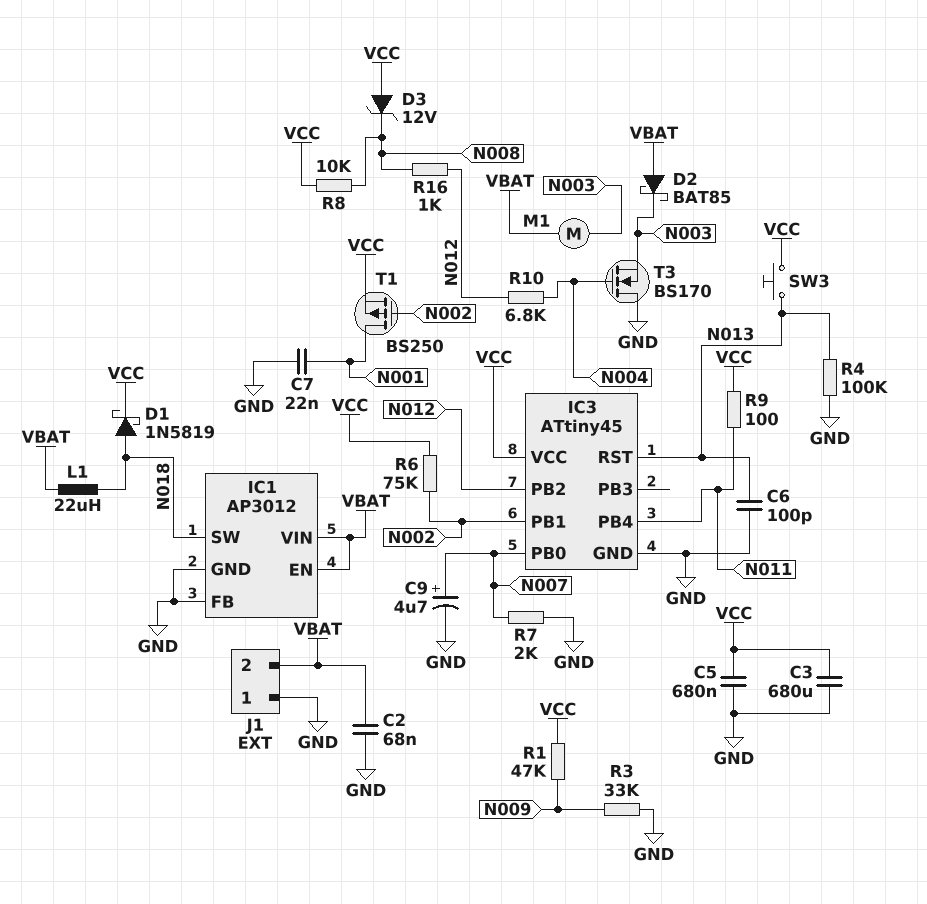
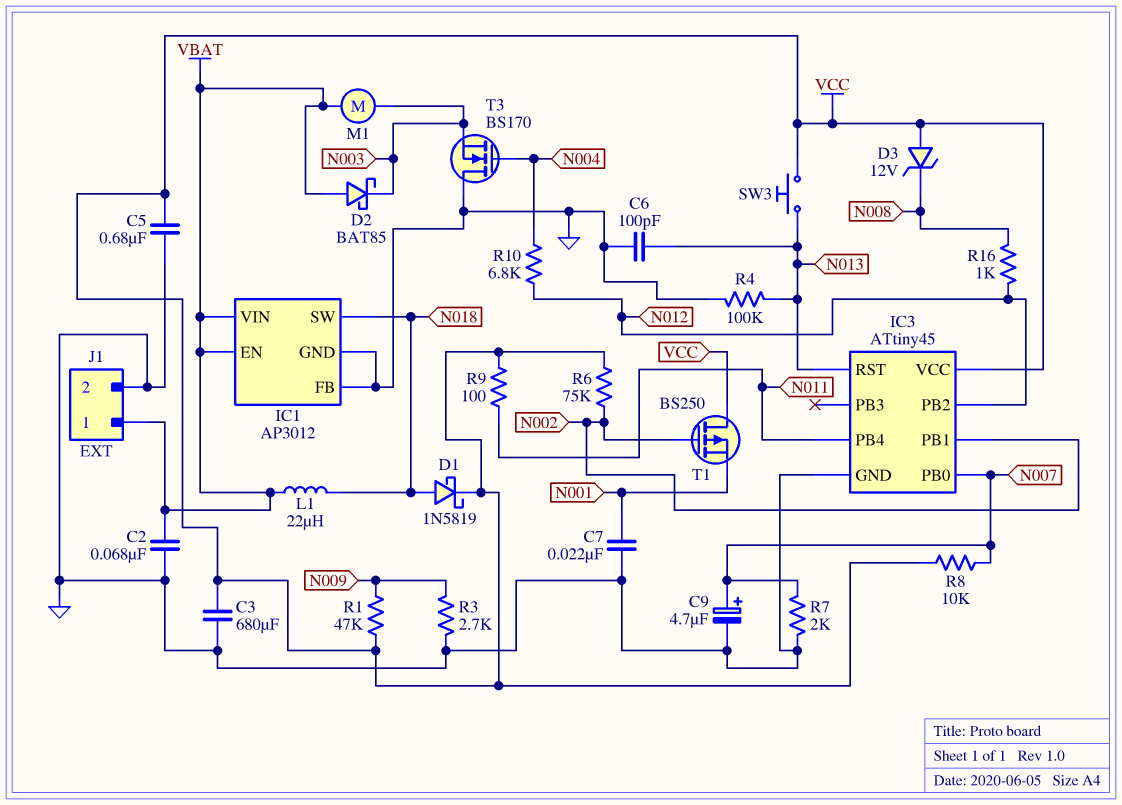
J1 pin 1: GND -> VBAT
J1 pin 2: VBAT -> GND
R3: 33k (GND, N009) -> 2.7k (GND, N009)
R8: 10k (N008, VCC) -> 10k (N007, VCC)
T1: PMOS BS250 (G N002, D N001, S VCC) -> PMOS BS250 (G N002, D VCC, S N001)

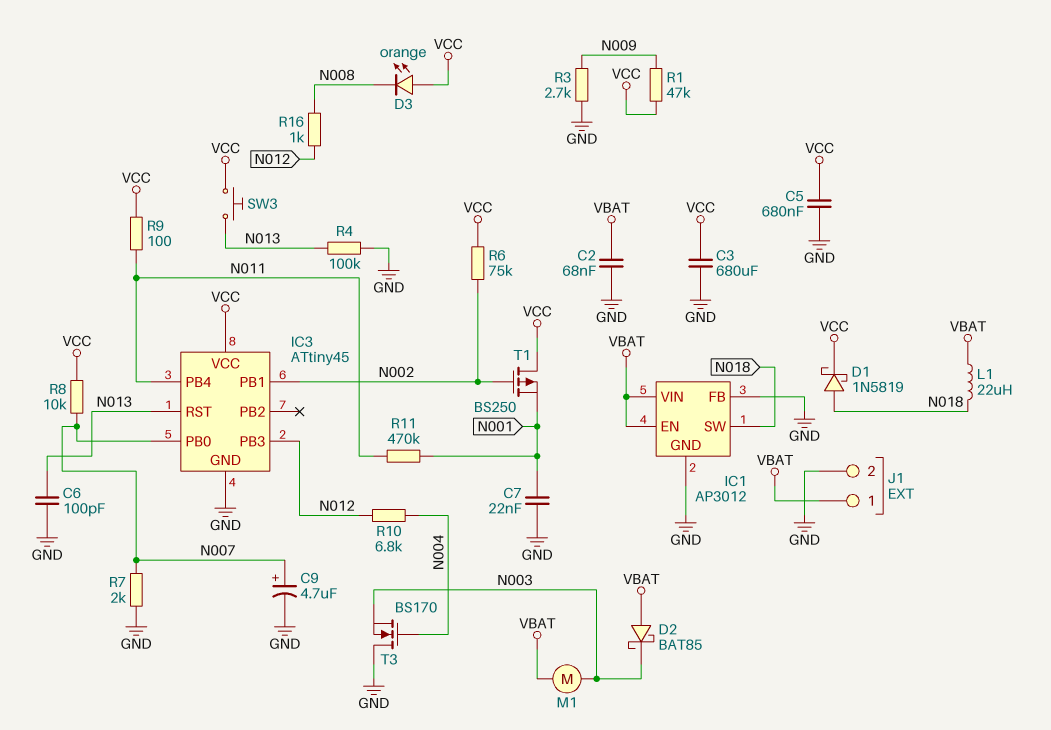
D3: zener 12V (A VCC, K N008) -> LED orange (A VCC, K N008)
IC3 pin PB2: N012 -> none
IC3 pin PB3: none -> N012
R11: none -> 470k (N001, N011)

